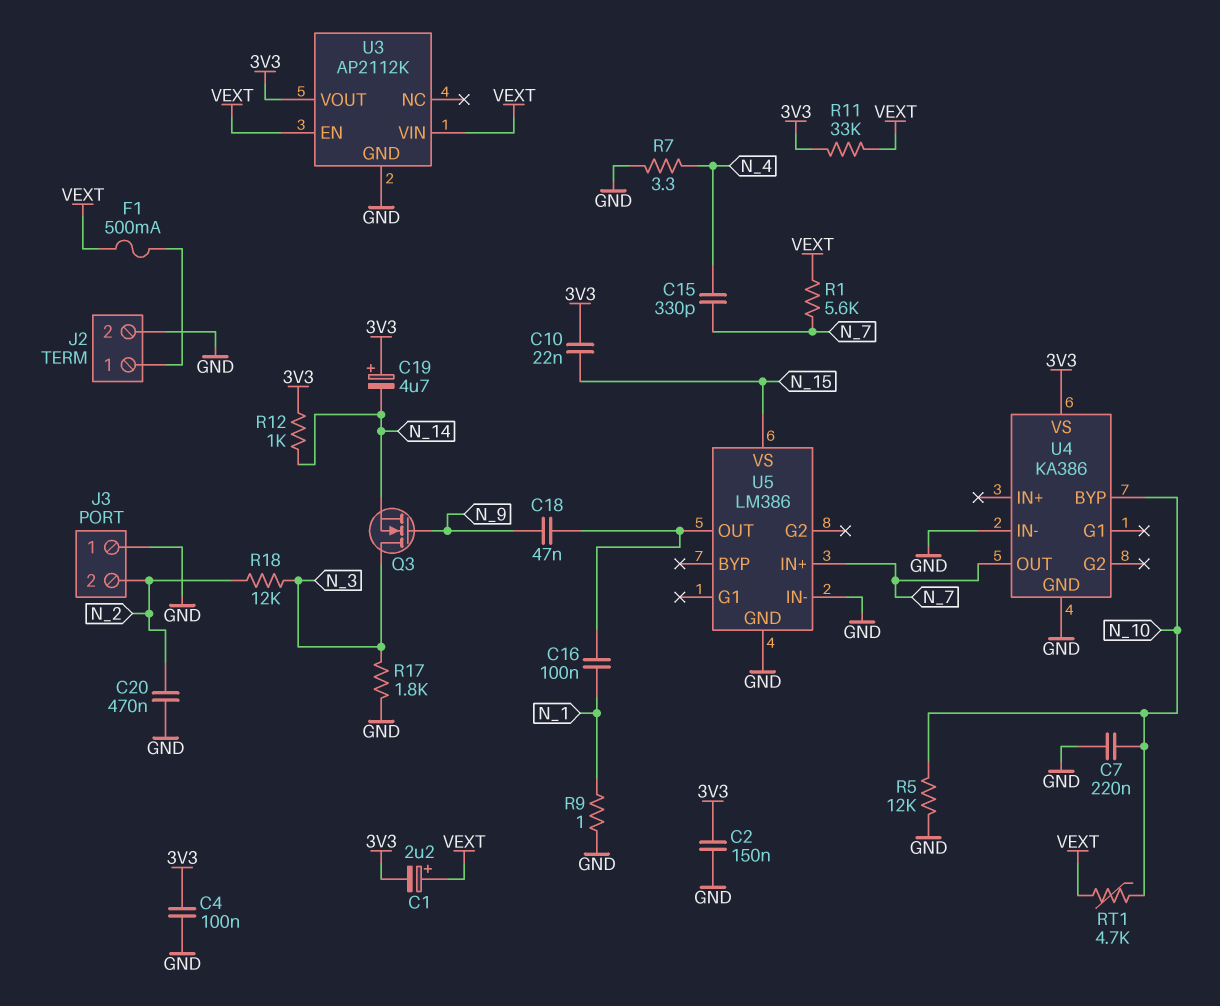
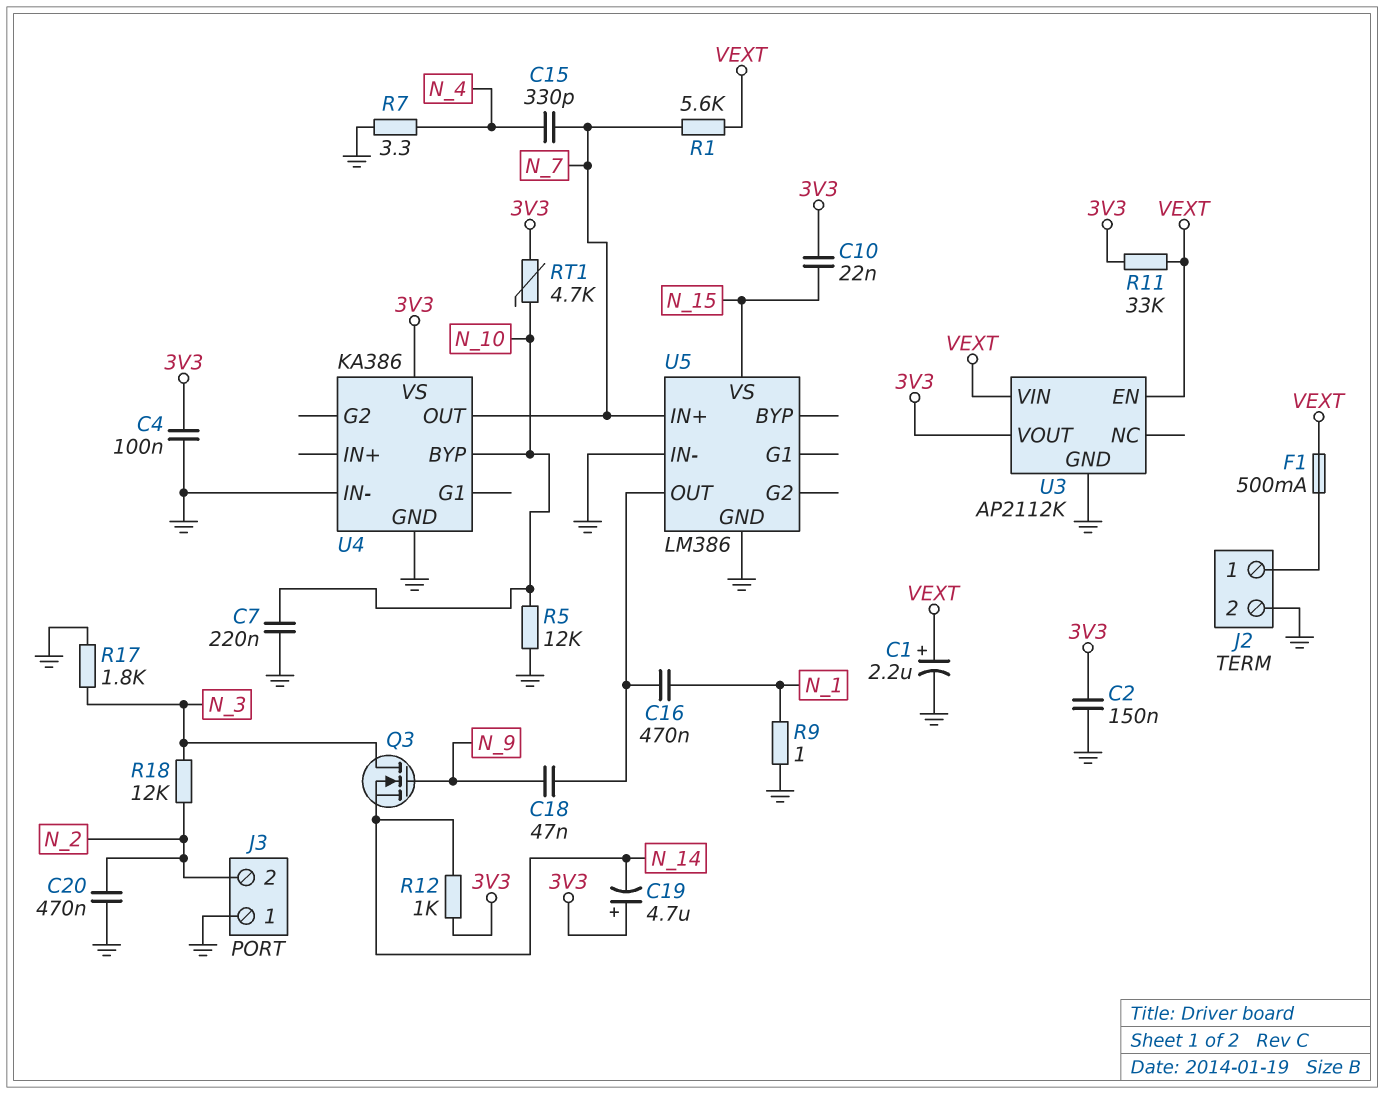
C1: 2.2uF (plus VEXT, minus 3V3) -> 2.2uF (plus VEXT, minus GND)
C16: 100nF (N_1, U5/OUT) -> 470nF (N_1, U5/OUT)
RT1: 4.7k (N_10, VEXT) -> 4.7k (3V3, N_10)

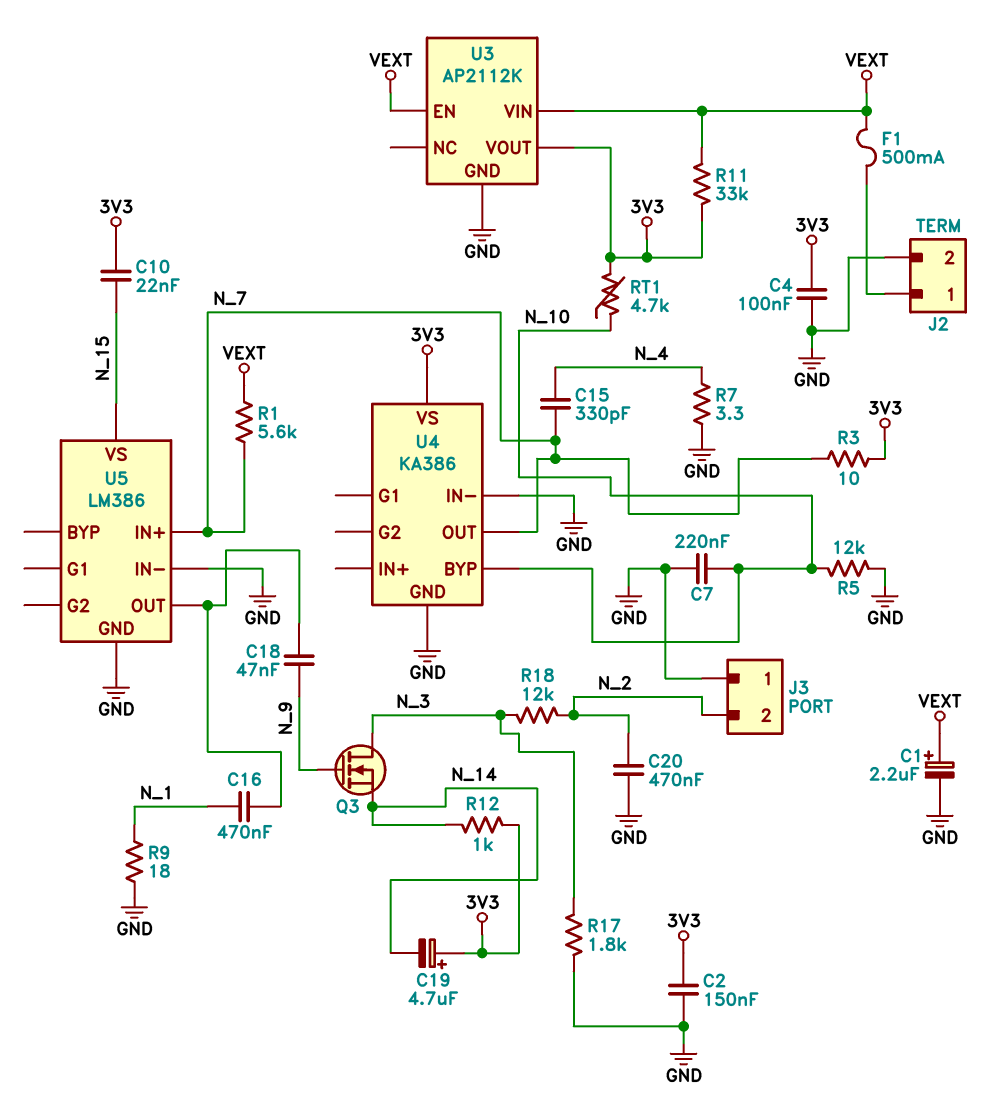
R3: none -> 10 (3V3, N_7)
R9: 1 (GND, N_1) -> 18 (GND, N_1)

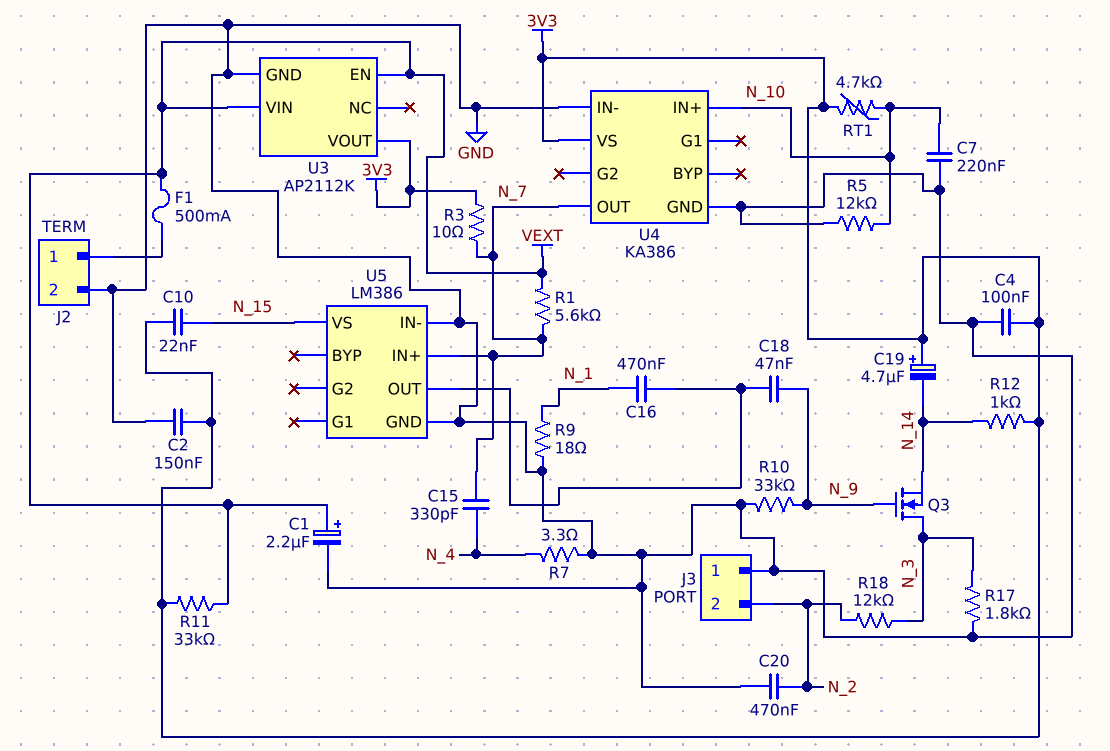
R10: none -> 33k (GND, N_9)
U4 pin BYP: N_10 -> none
U4 pin IN+: none -> N_10

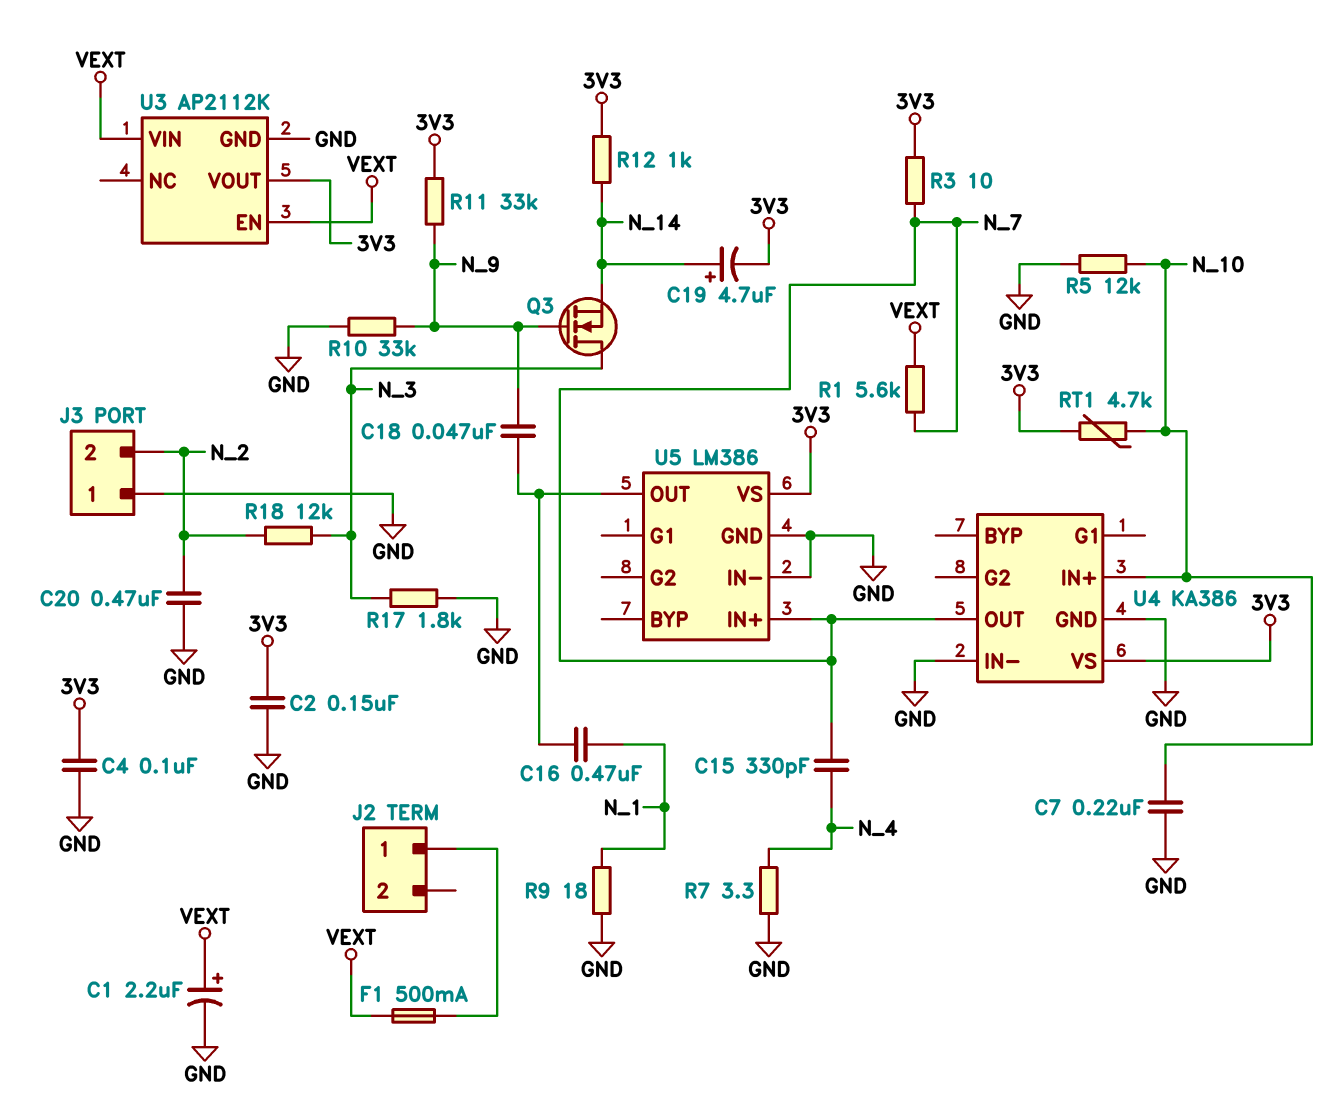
C10: 22nF (3V3, N_15) -> none
C19: 4.7uF (plus 3V3, minus N_14) -> 4.7uF (plus N_14, minus 3V3)
J2 pin 2: GND -> none
R11: 33k (3V3, VEXT) -> 33k (3V3, N_9)
U5 pin VS: N_15 -> 3V3

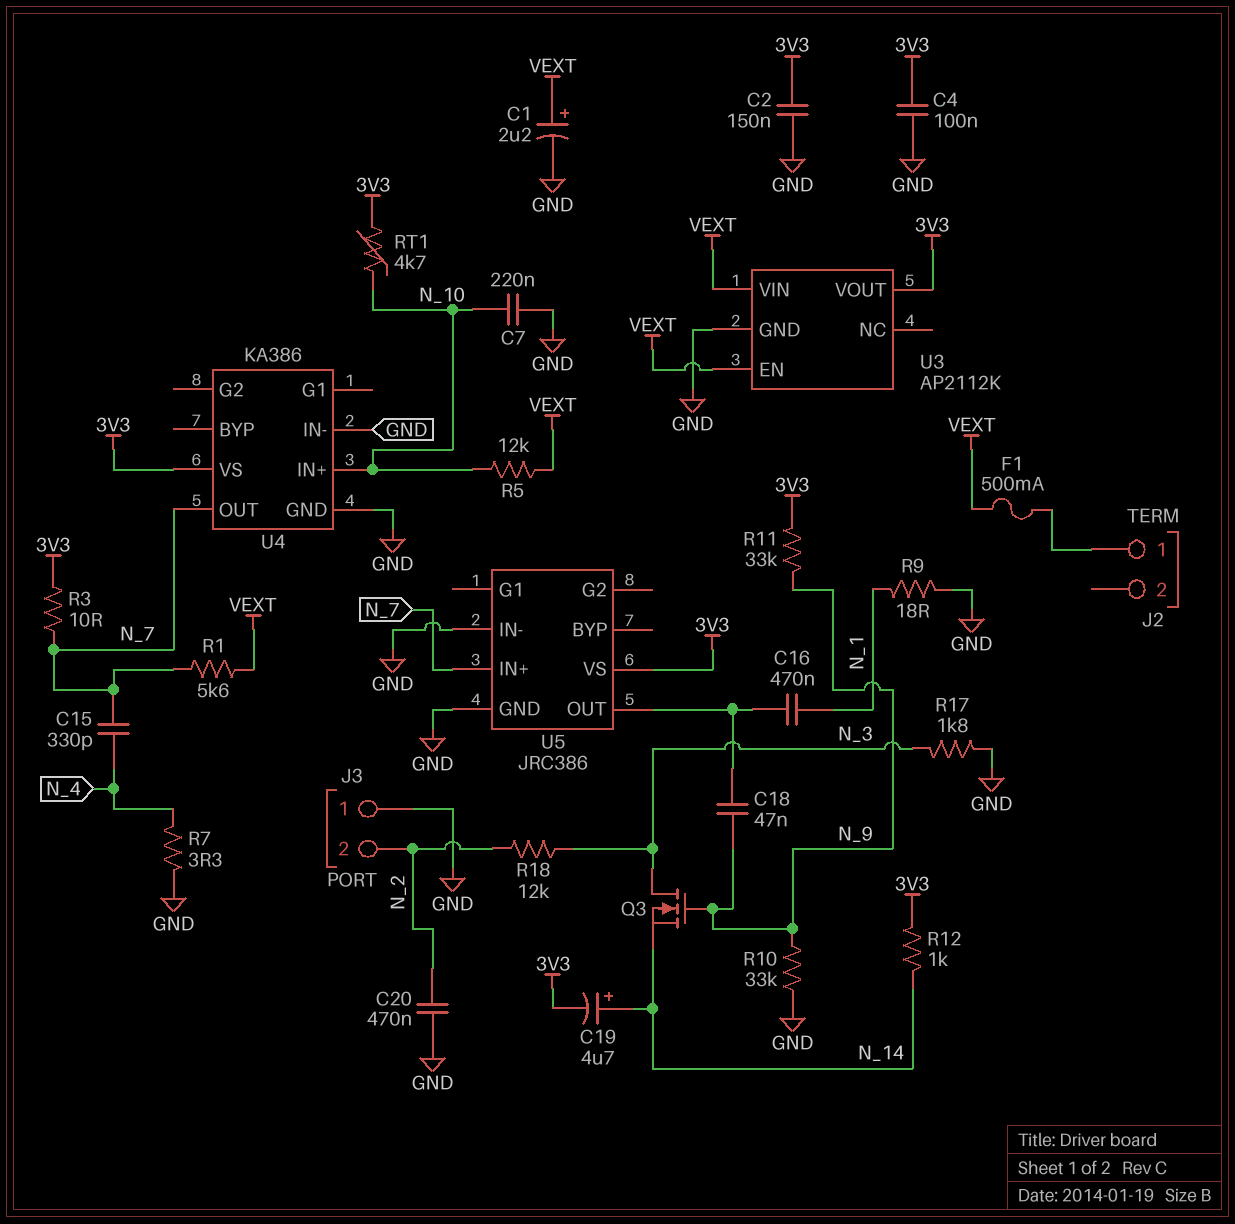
R5: 12k (GND, N_10) -> 12k (N_10, VEXT)
U5: LM386 -> JRC386

